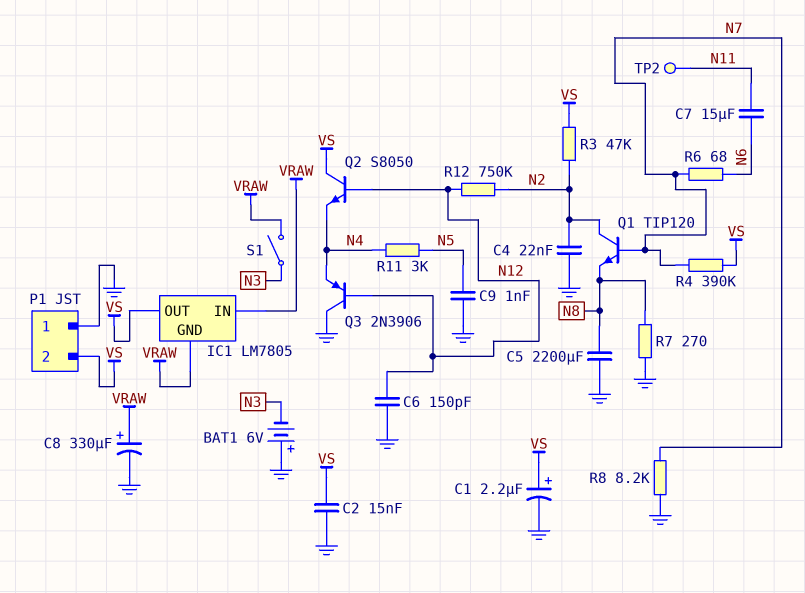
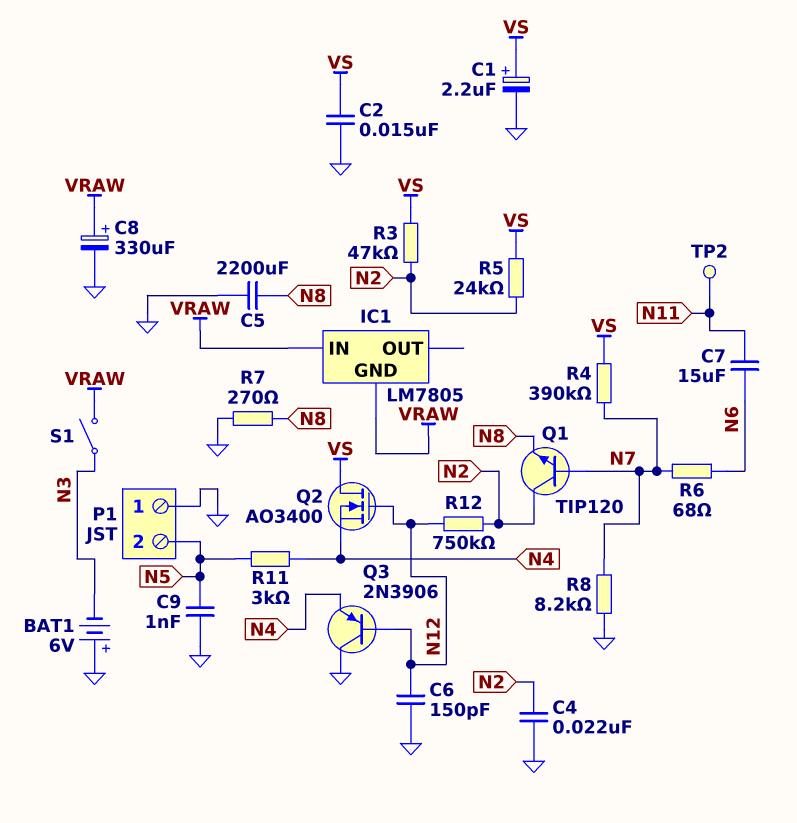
IC1 pin OUT: VS -> none
P1 pin 2: VS -> N5
Q2: NPN S8050 (B N12, C VS, E N4) -> NMOS AO3400 (G N12, D VS, S N4)
R5: none -> 24k (N2, VS)

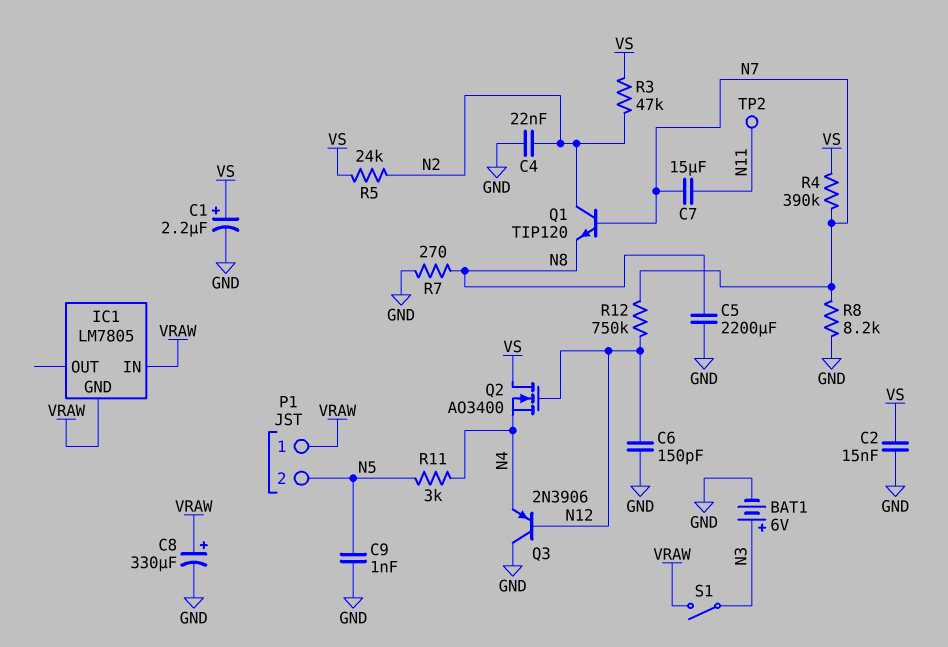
BAT1: 6V (plus GND, minus N3) -> 6V (plus N3, minus GND)
C7: 15uF (N6, N11) -> 15uF (N7, N11)
P1 pin 1: GND -> VRAW
R6: 68 (N6, N7) -> none
R12: 750k (N2, N12) -> 750k (N7, N12)

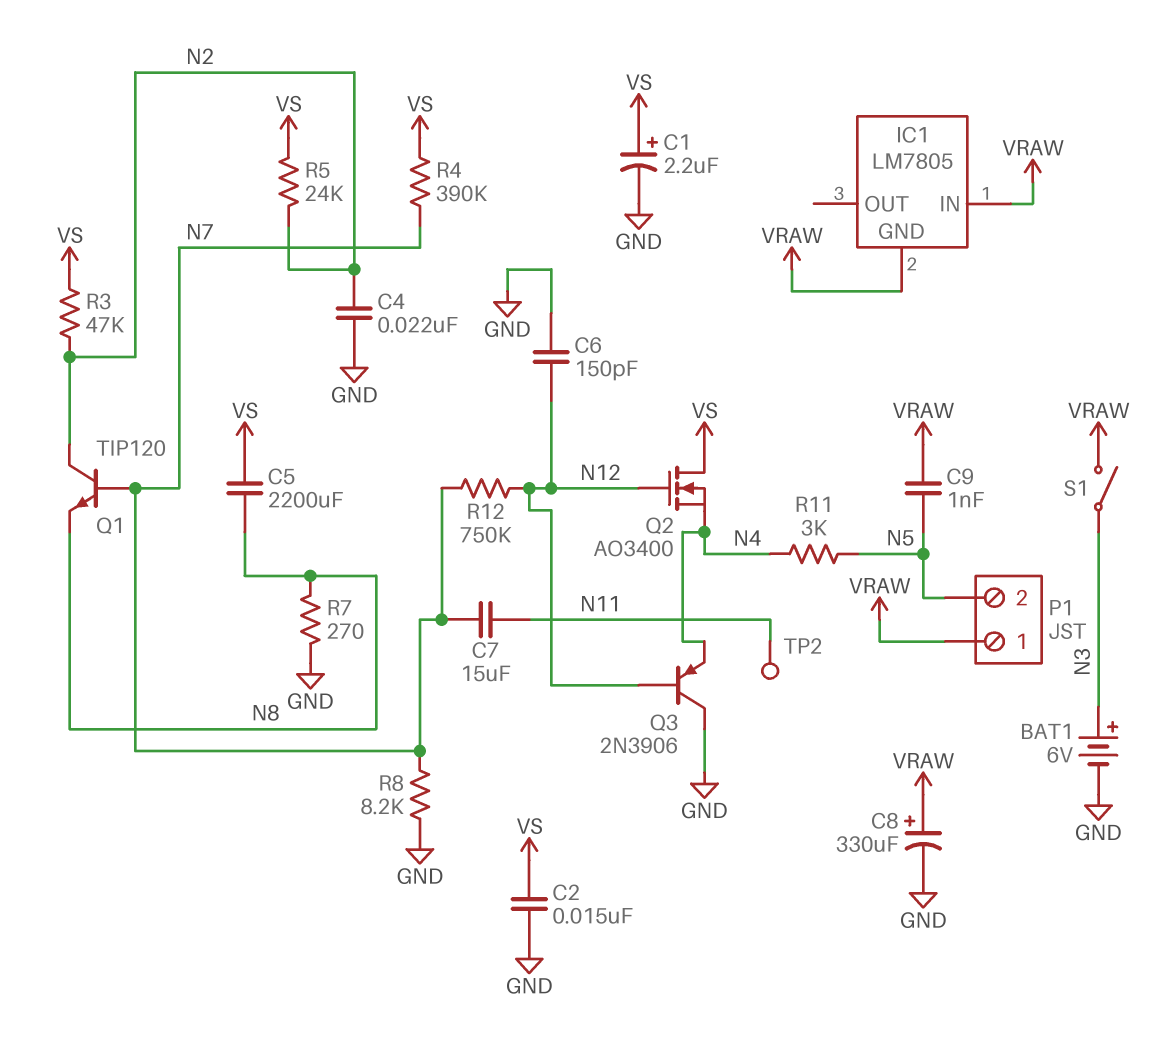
C5: 2200uF (GND, N8) -> 2200uF (N8, VS)
C9: 1nF (GND, N5) -> 1nF (N5, VRAW)

